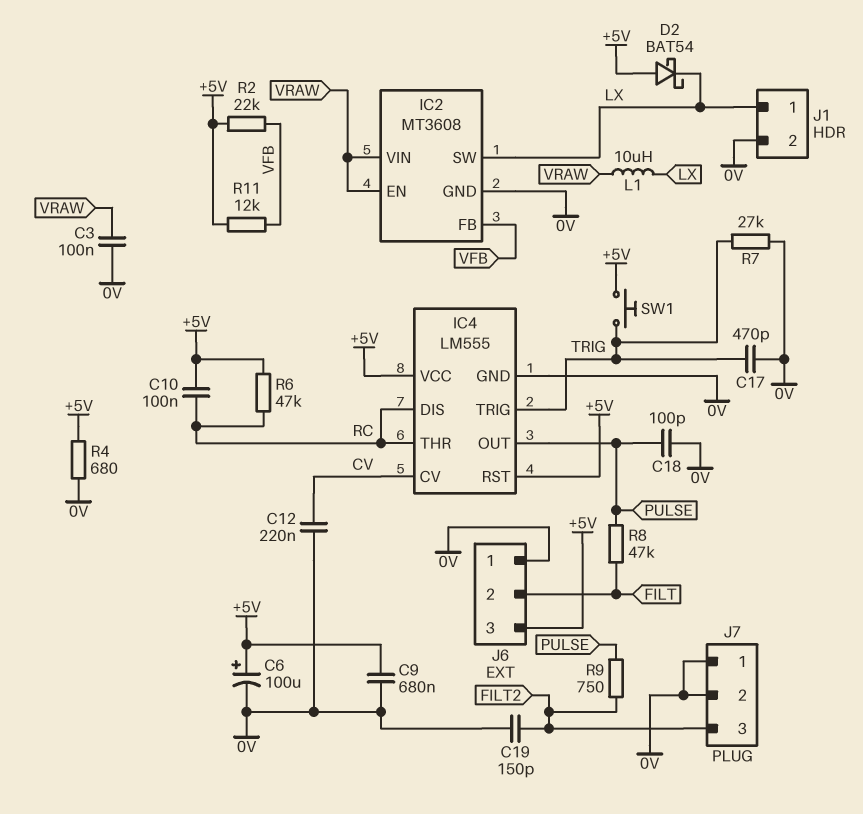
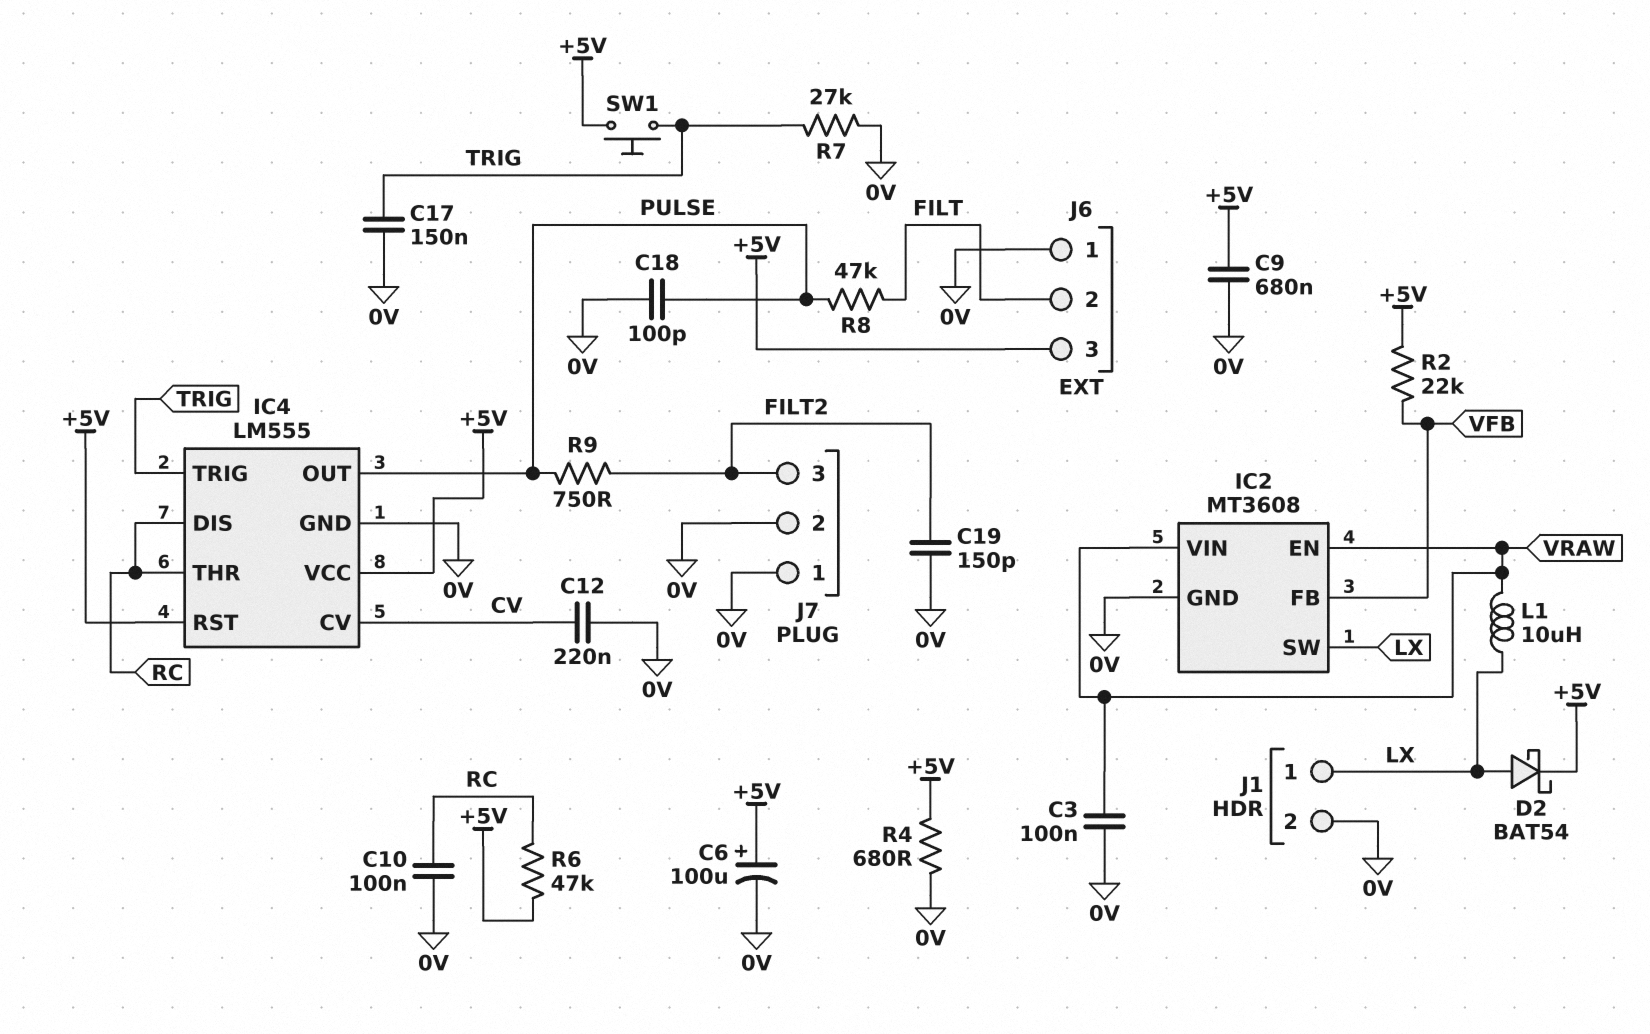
C10: 100nF (+5V, RC) -> 100nF (0V, RC)
C17: 470pF (0V, TRIG) -> 150nF (0V, TRIG)
D2: schottky BAT54 (A +5V, K LX) -> schottky BAT54 (A LX, K +5V)
R11: 12k (+5V, VFB) -> none

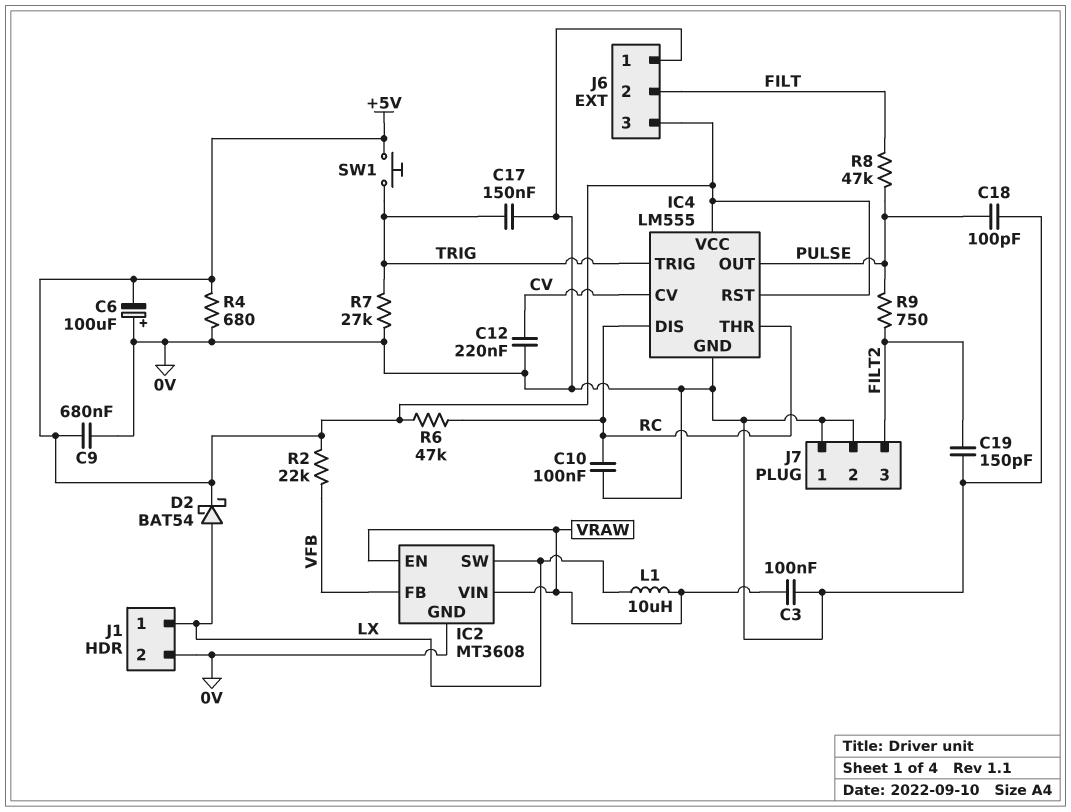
C6: 100uF (plus +5V, minus 0V) -> 100uF (plus 0V, minus +5V)

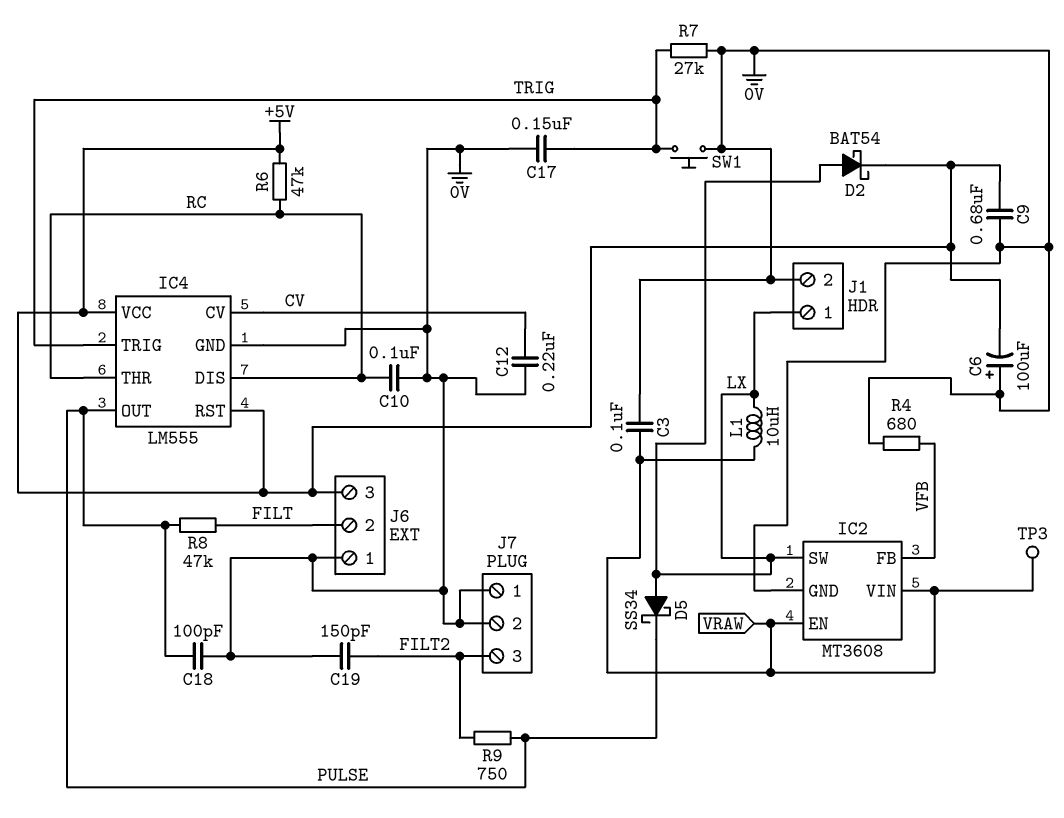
D5: none -> schottky SS34 (A LX, K PULSE)
R2: 22k (+5V, VFB) -> none
R4: 680 (+5V, 0V) -> 680 (0V, VFB)
SW1: button (+5V, TRIG) -> button (0V, TRIG)
TP3: none -> test point (VRAW)

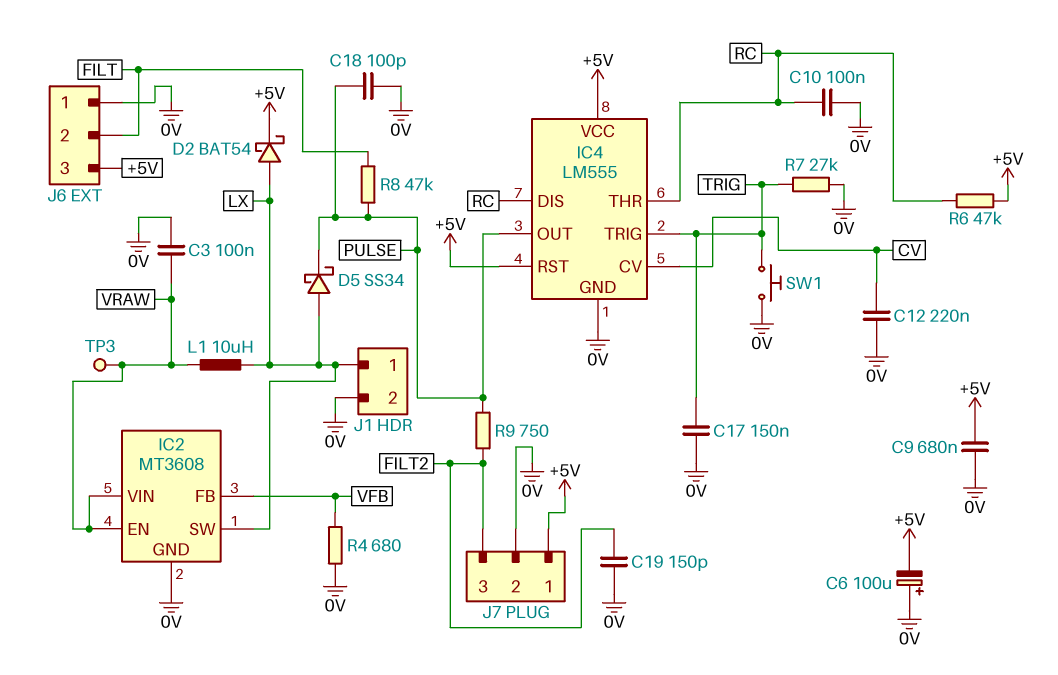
J7 pin 1: 0V -> +5V

